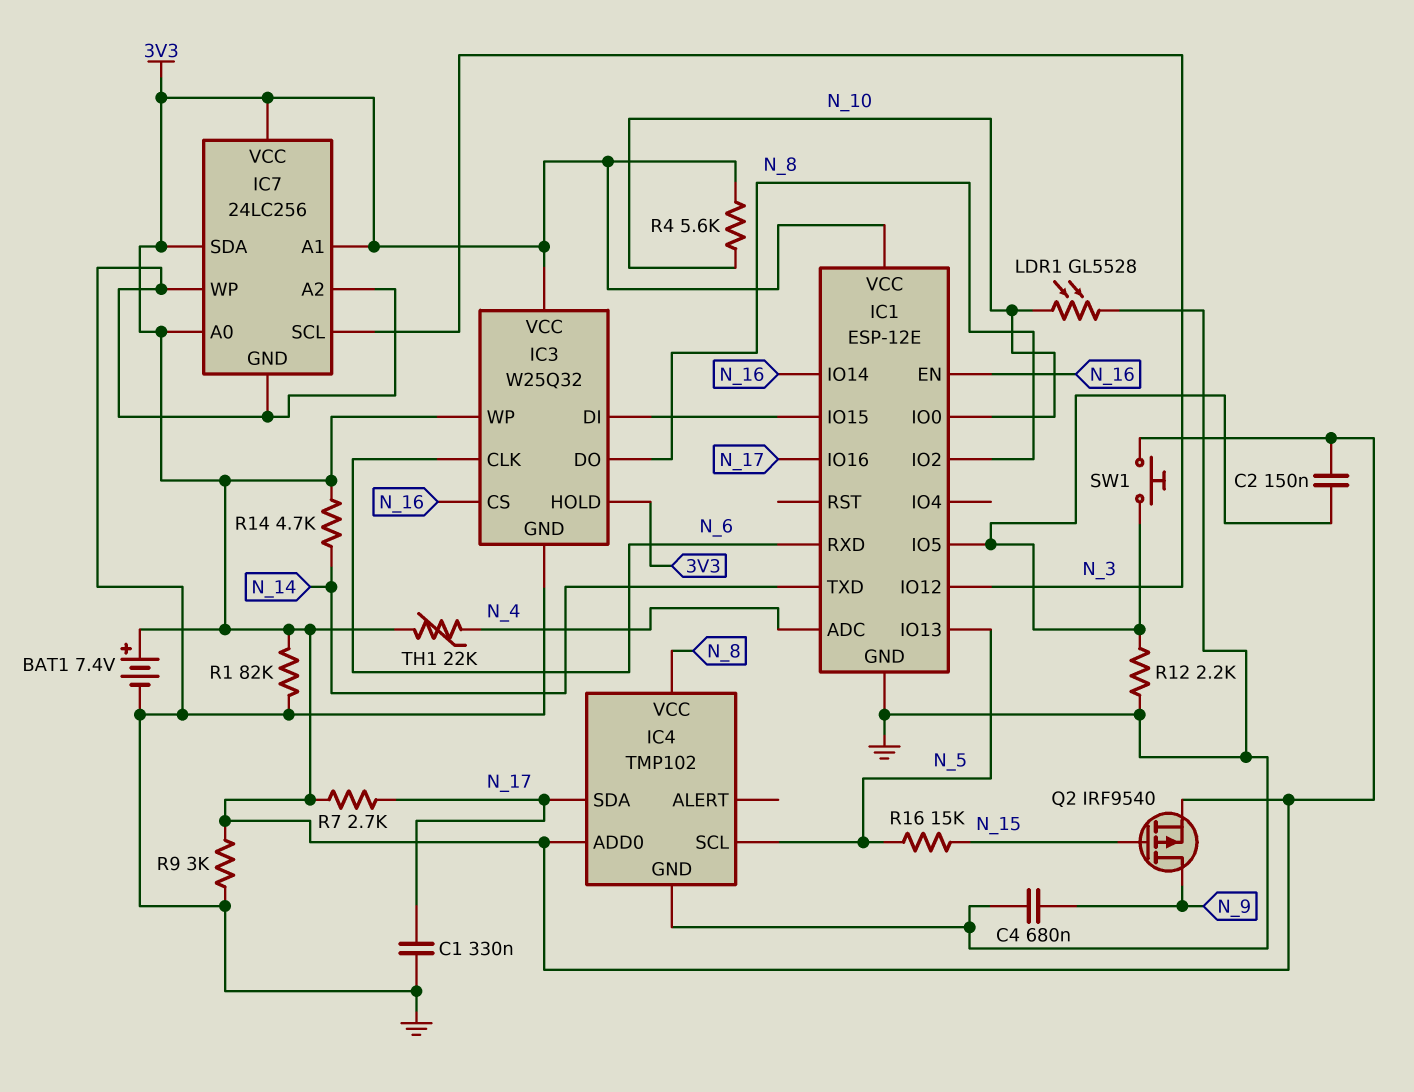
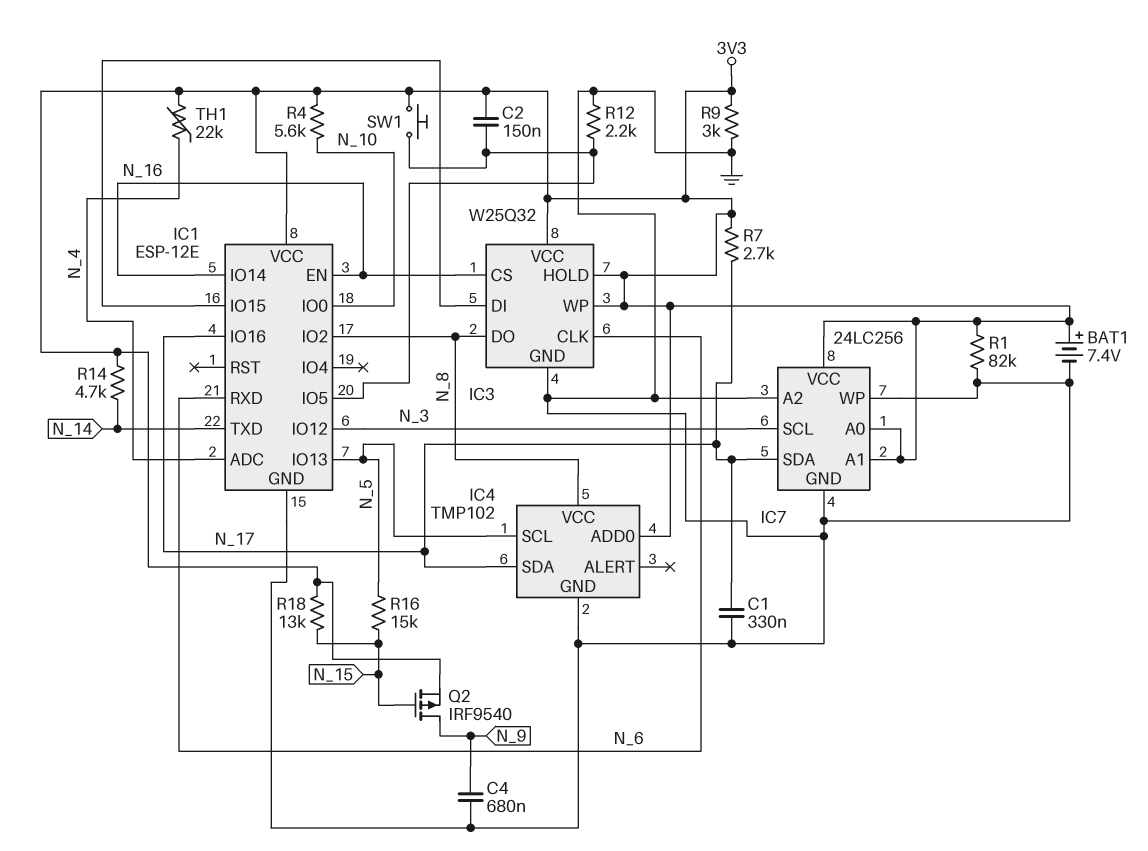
IC7 pin SDA: 3V3 -> N_17
LDR1: GL5528 (GND, N_10) -> none
R18: none -> 13k (3V3, N_15)

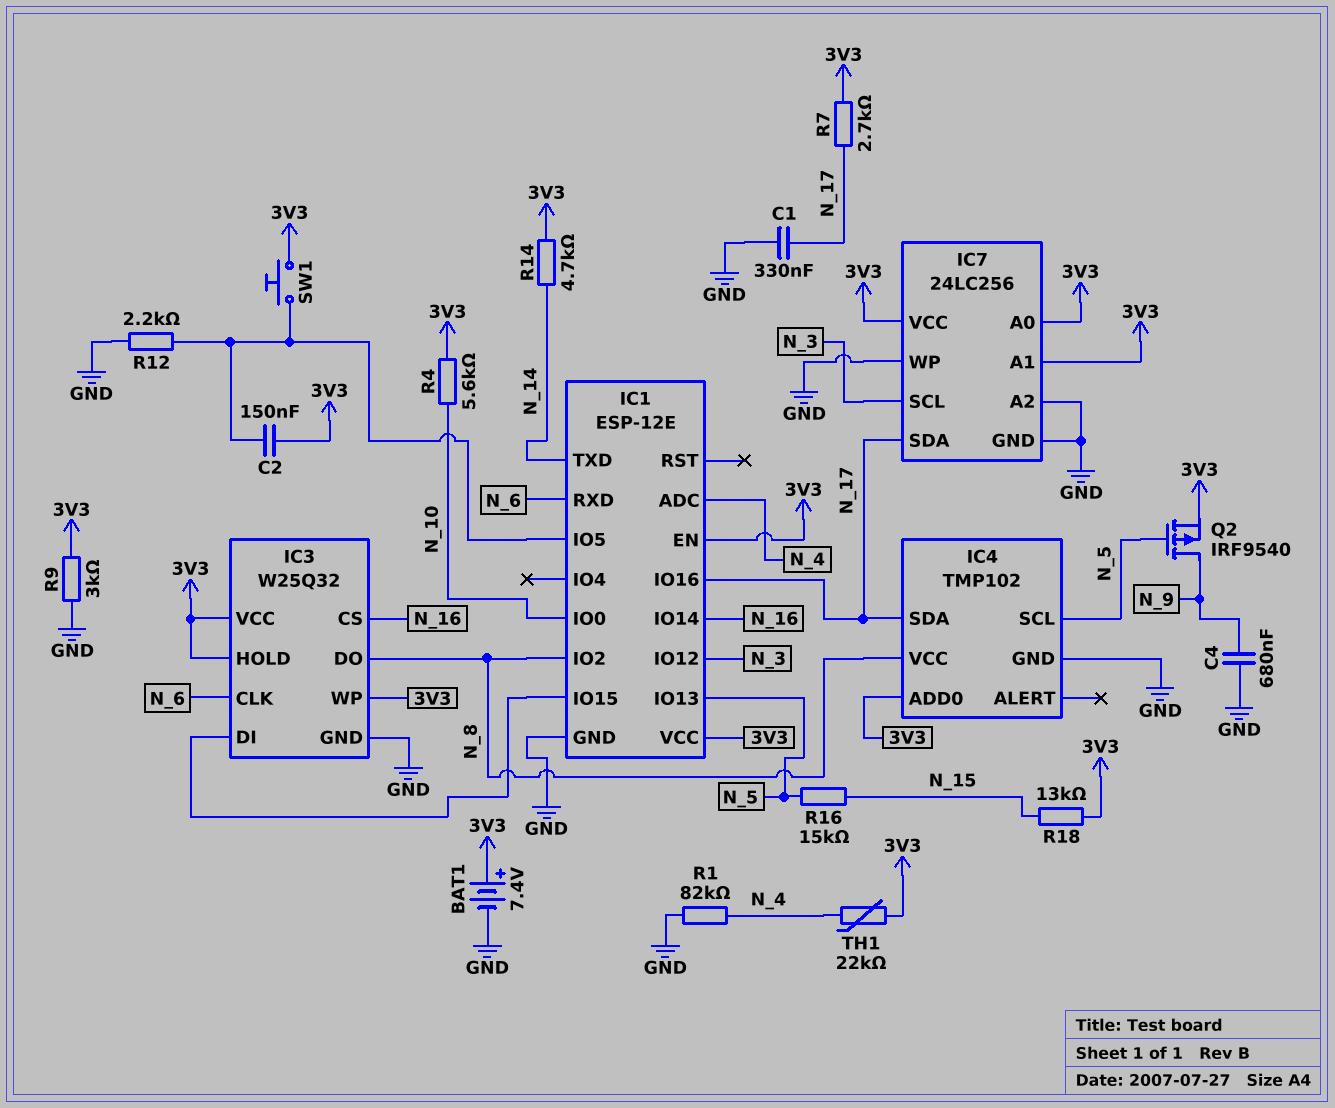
IC1 pin EN: N_16 -> 3V3
Q2: PMOS IRF9540 (G N_15, D N_9, S 3V3) -> PMOS IRF9540 (G N_5, D N_9, S 3V3)
R1: 82k (3V3, GND) -> 82k (GND, N_4)

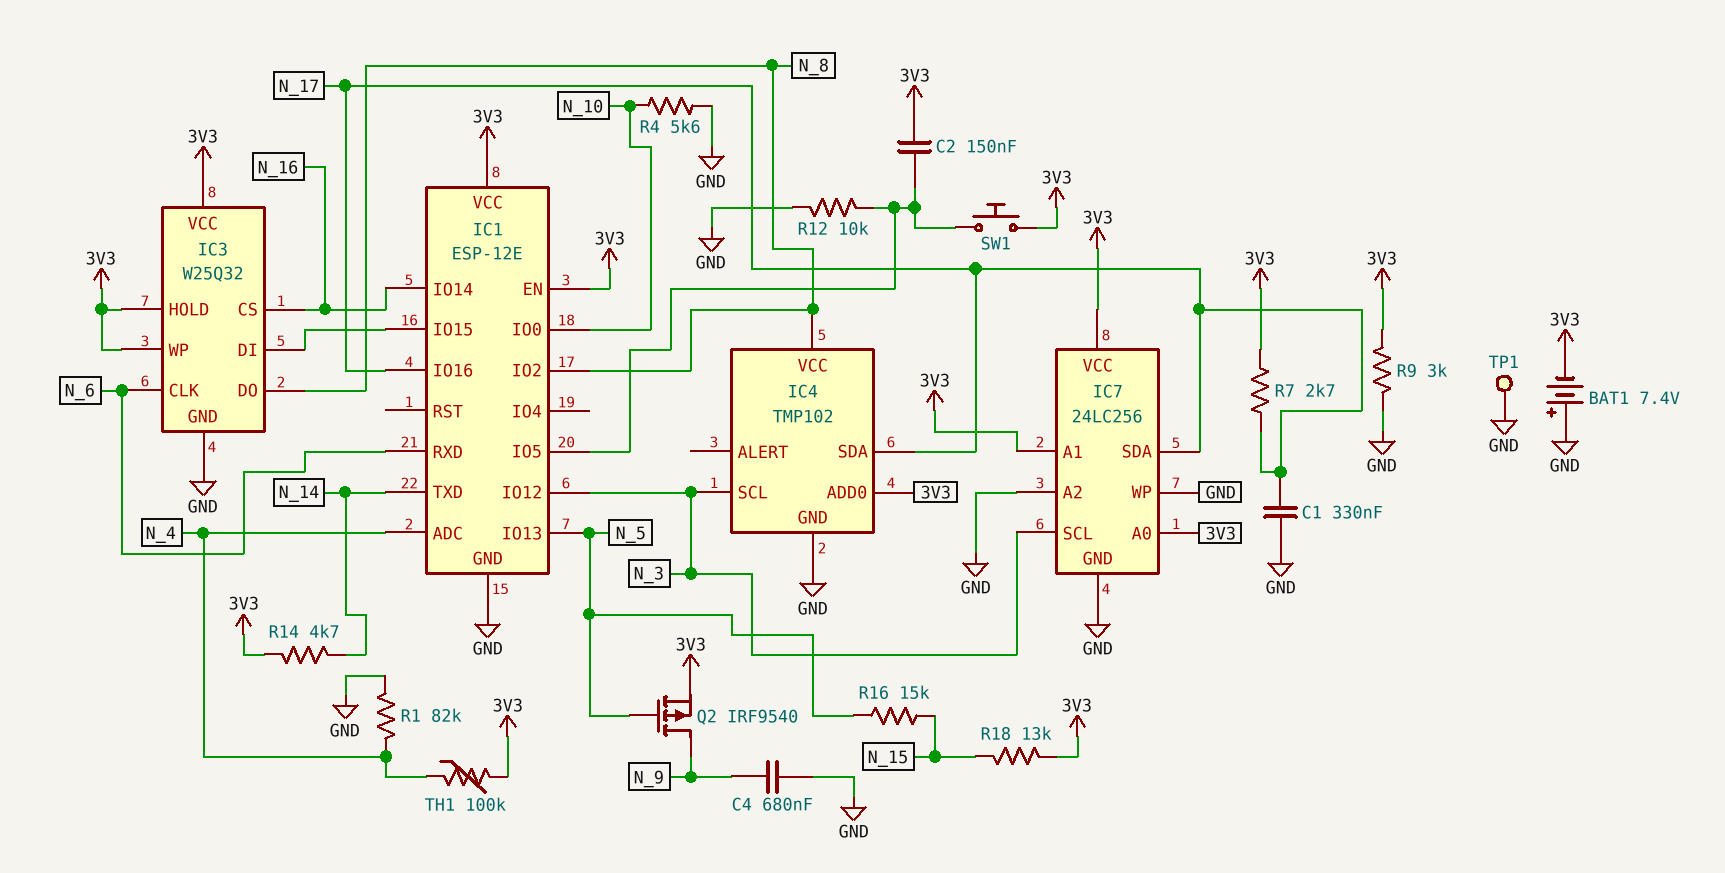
BAT1: 7.4V (plus 3V3, minus GND) -> 7.4V (plus GND, minus 3V3)
IC4 pin SCL: N_5 -> N_3
R4: 5.6k (3V3, N_10) -> 5.6k (GND, N_10)
R12: 2.2k (GND, IC1/IO5) -> 10k (GND, IC1/IO5)
TH1: 22k (3V3, N_4) -> 100k (3V3, N_4)
TP1: none -> test point (GND)

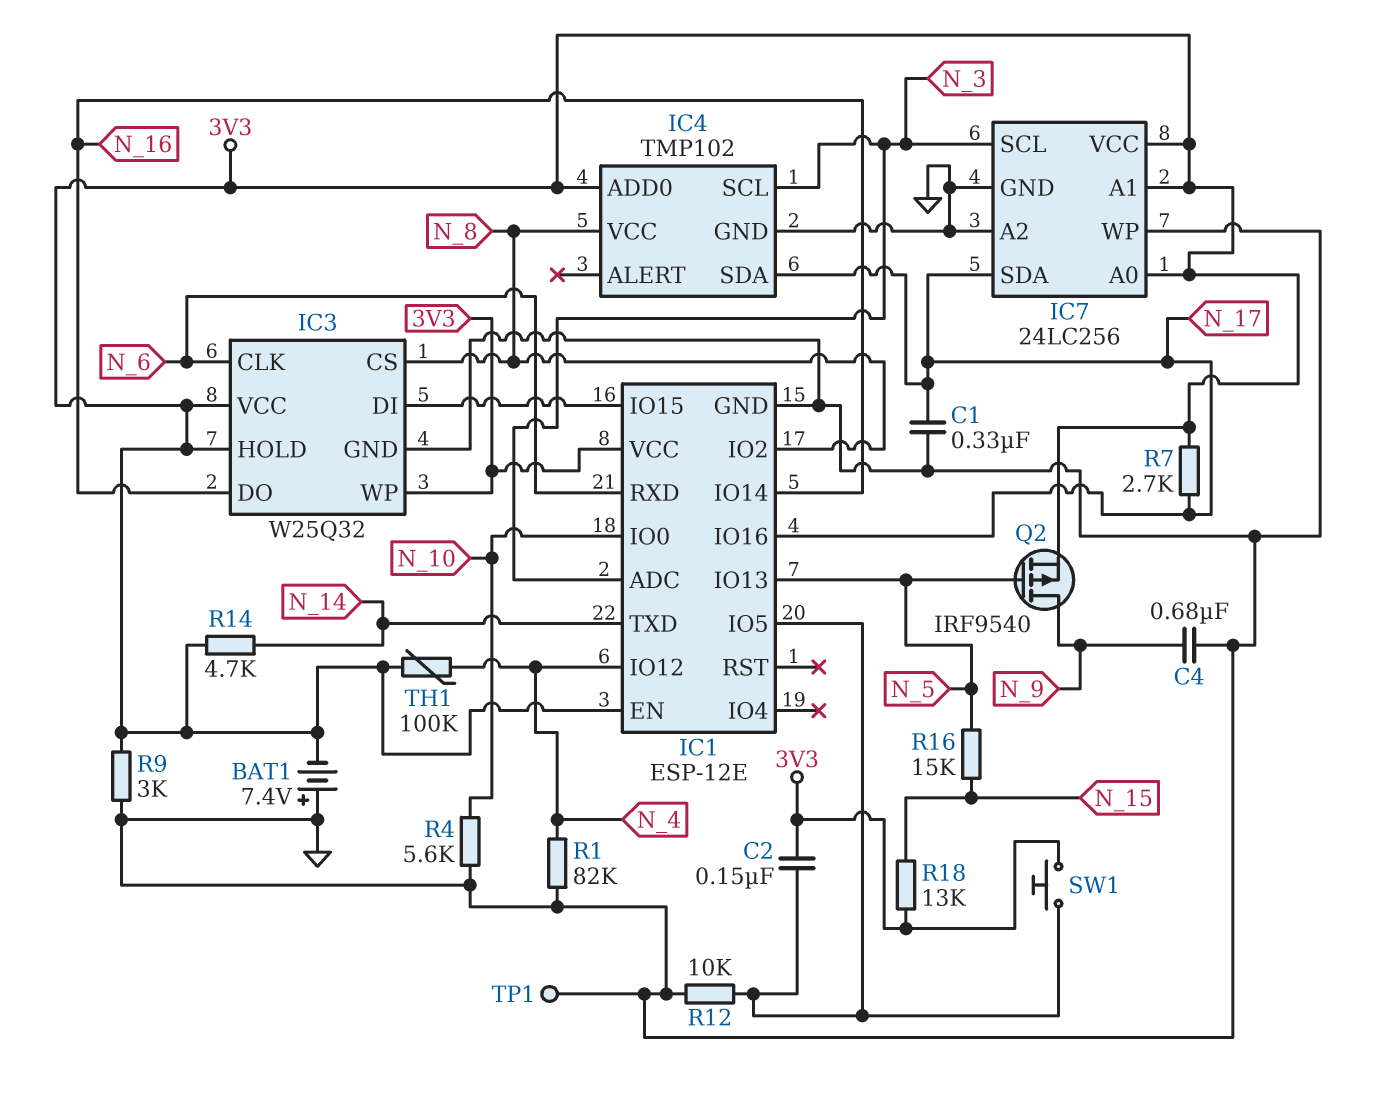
IC1 pin ADC: N_4 -> N_3
IC1 pin IO12: N_3 -> N_4
IC3 pin CS: N_16 -> N_8
IC3 pin DO: N_8 -> N_16

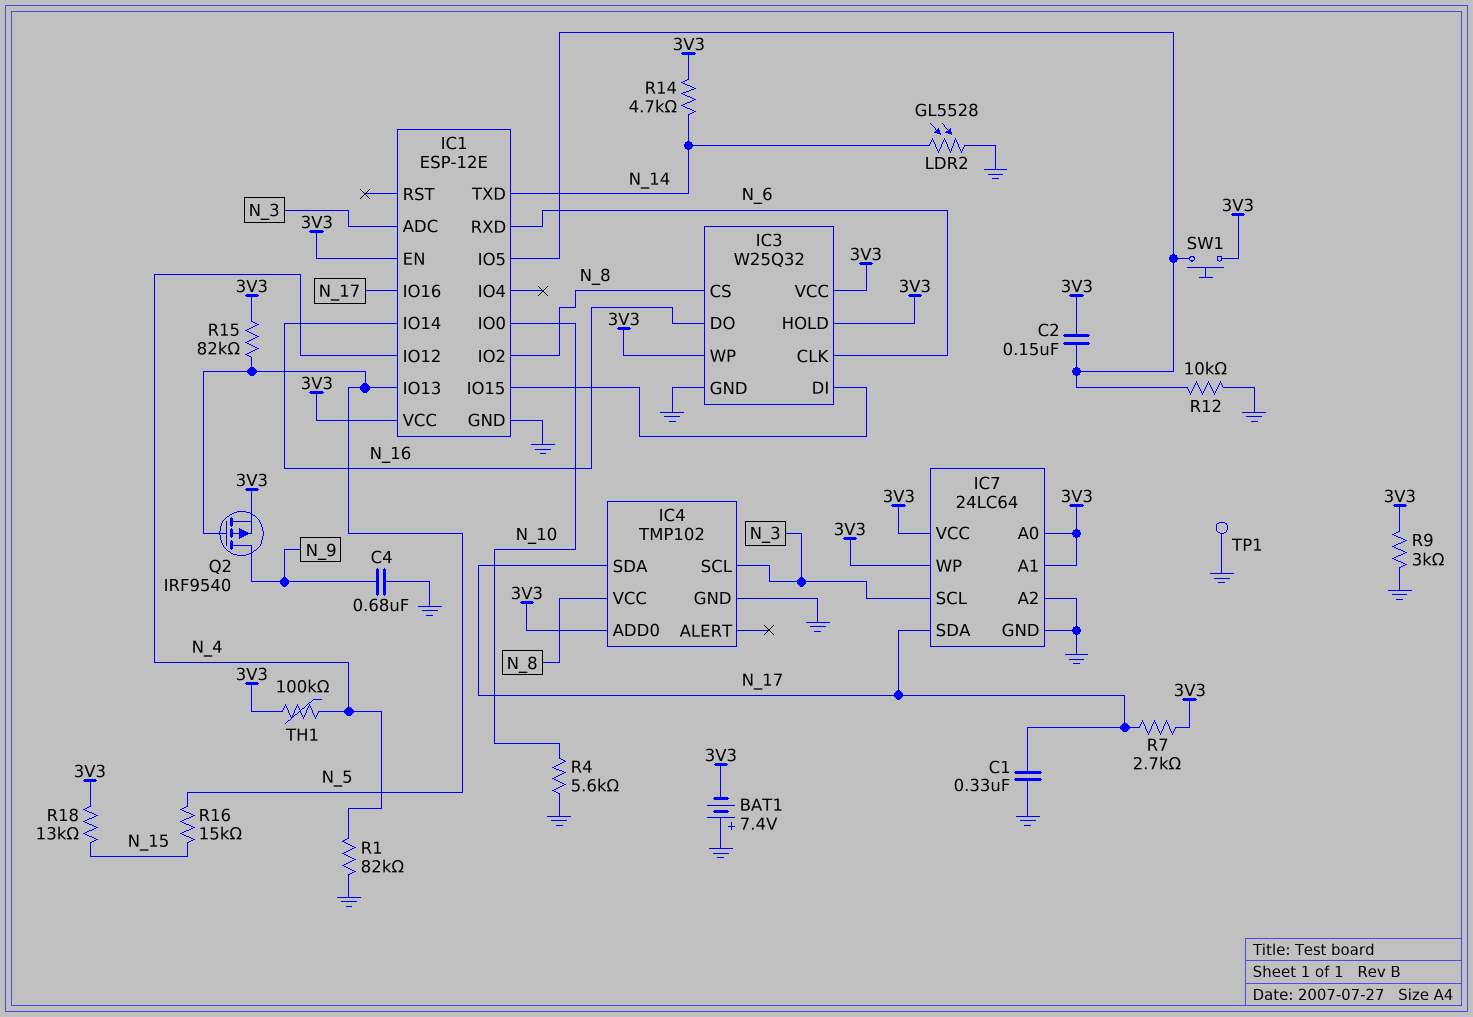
IC7: 24LC256 -> 24LC64
IC7 pin WP: GND -> 3V3
LDR2: none -> GL5528 (GND, N_14)
R15: none -> 82k (3V3, N_5)

